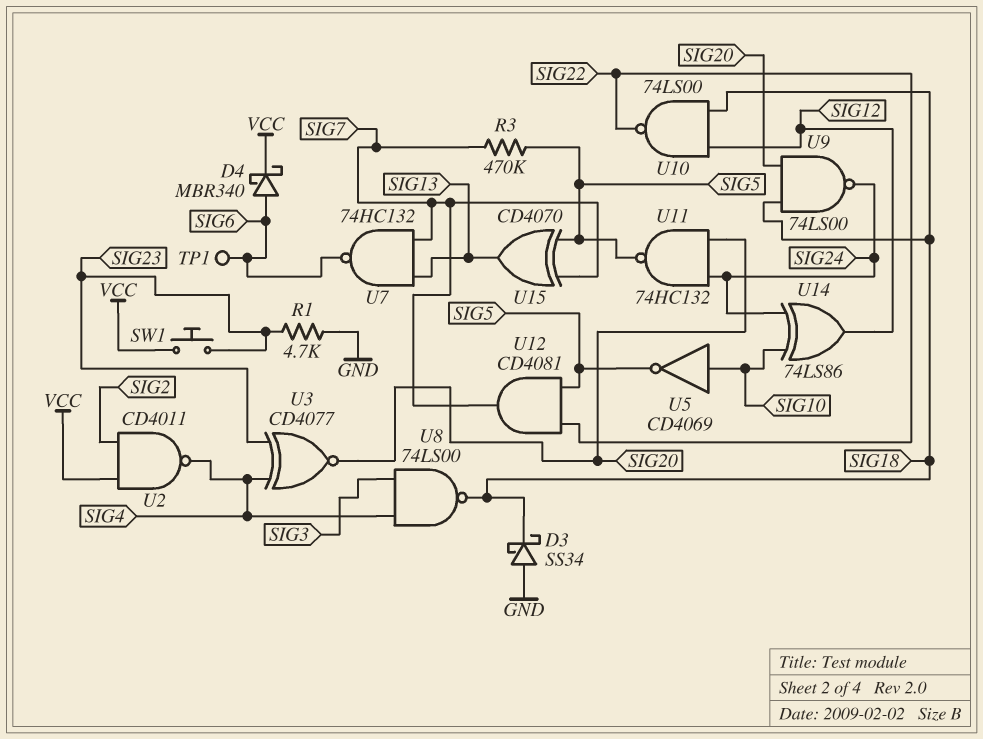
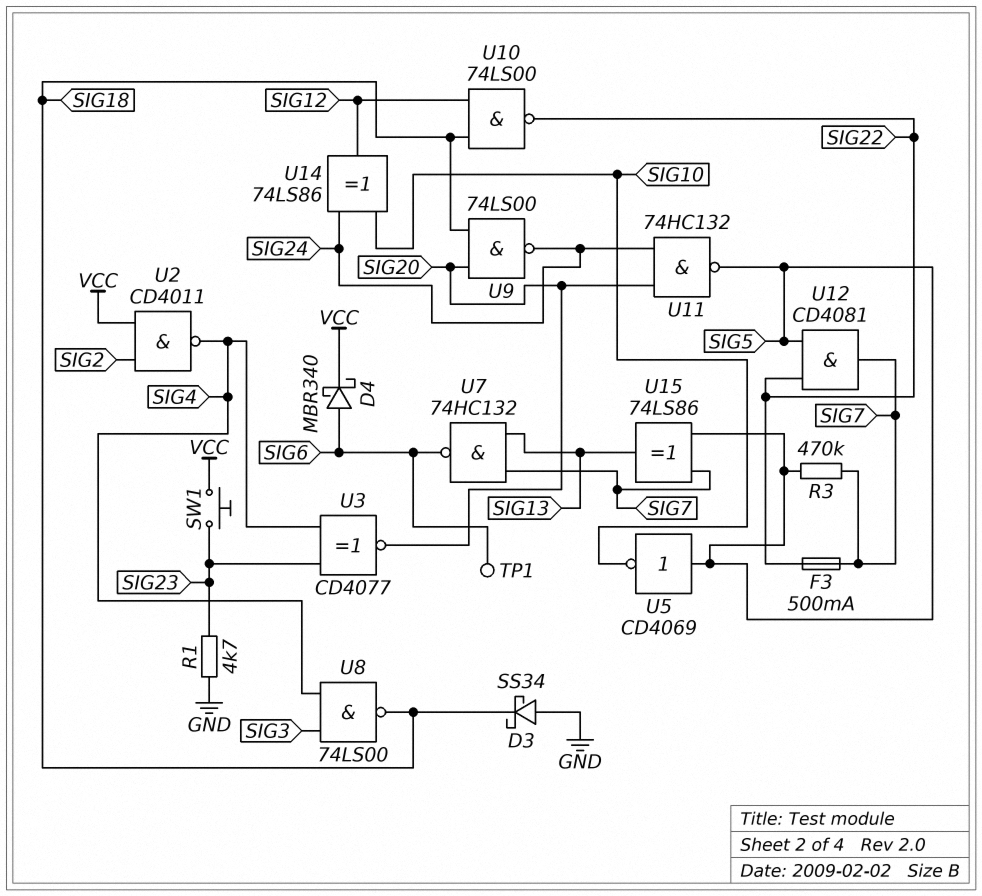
F3: none -> 500mA (SIG7, SIG22)
U5: NOT CD4069 (in SIG10, out SIG5) -> NOT CD4069 (in SIG5, out SIG10)
U15: XOR CD4070 (in SIG5, in SIG7, out SIG13) -> XOR 74LS86 (in SIG5, in SIG7, out SIG13)

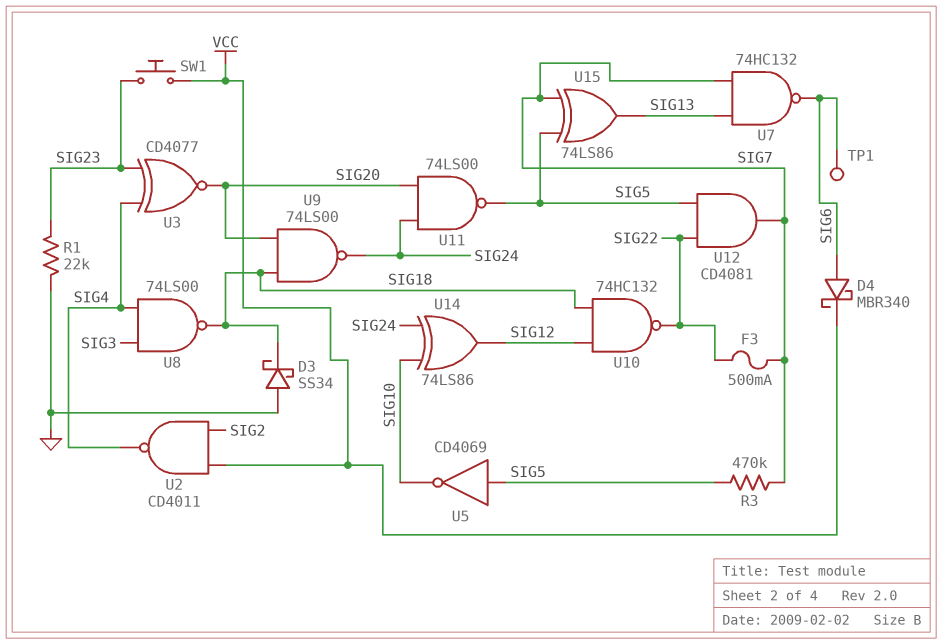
R1: 4.7k (GND, SIG23) -> 22k (GND, SIG23)
U10: NAND 74LS00 (in SIG12, in SIG18, out SIG22) -> NAND 74HC132 (in SIG12, in SIG18, out SIG22)
U11: NAND 74HC132 (in SIG20, in SIG24, out SIG5) -> NAND 74LS00 (in SIG20, in SIG24, out SIG5)

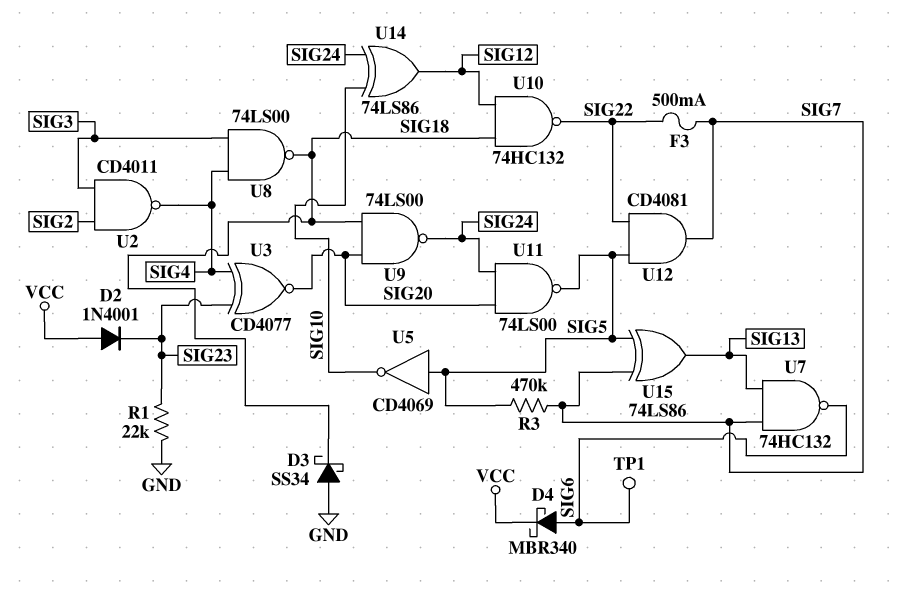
D2: none -> diode 1N4001 (A VCC, K SIG23)
SW1: button (SIG23, VCC) -> none
U2: NAND CD4011 (in SIG2, in VCC, out SIG4) -> NAND CD4011 (in SIG2, in SIG3, out SIG4)

